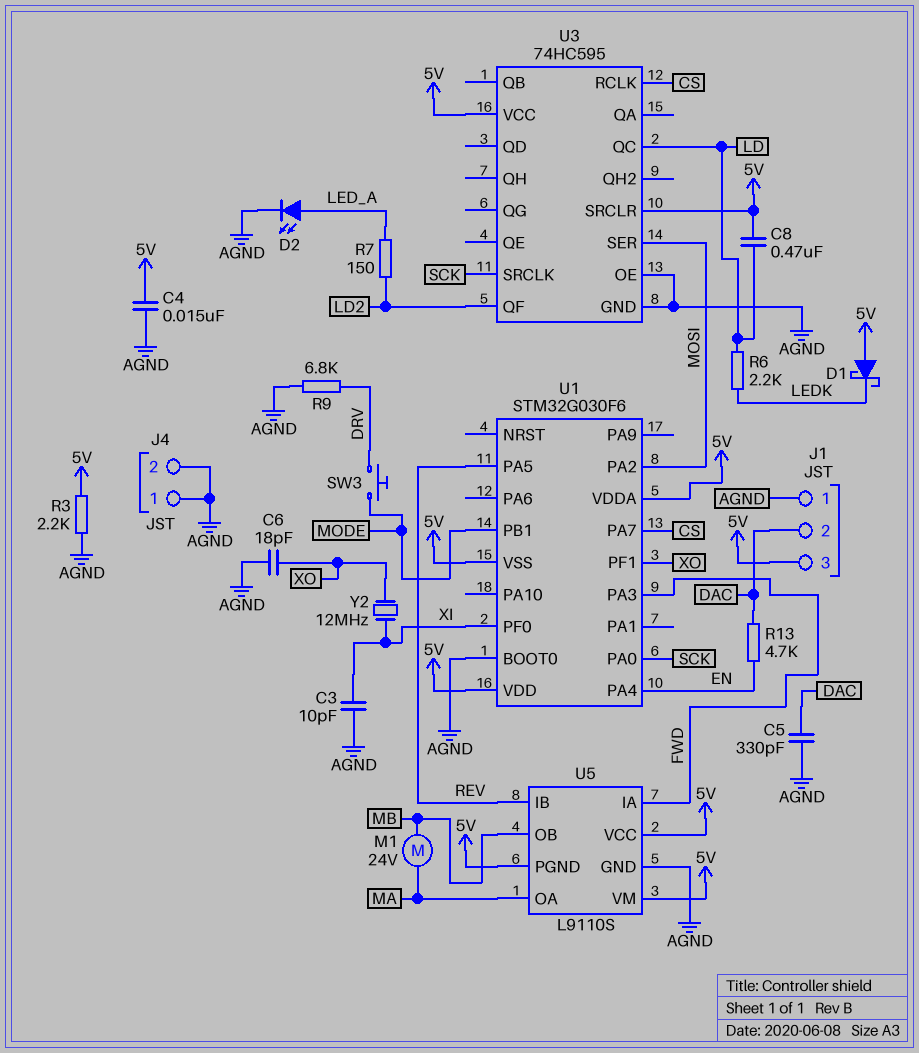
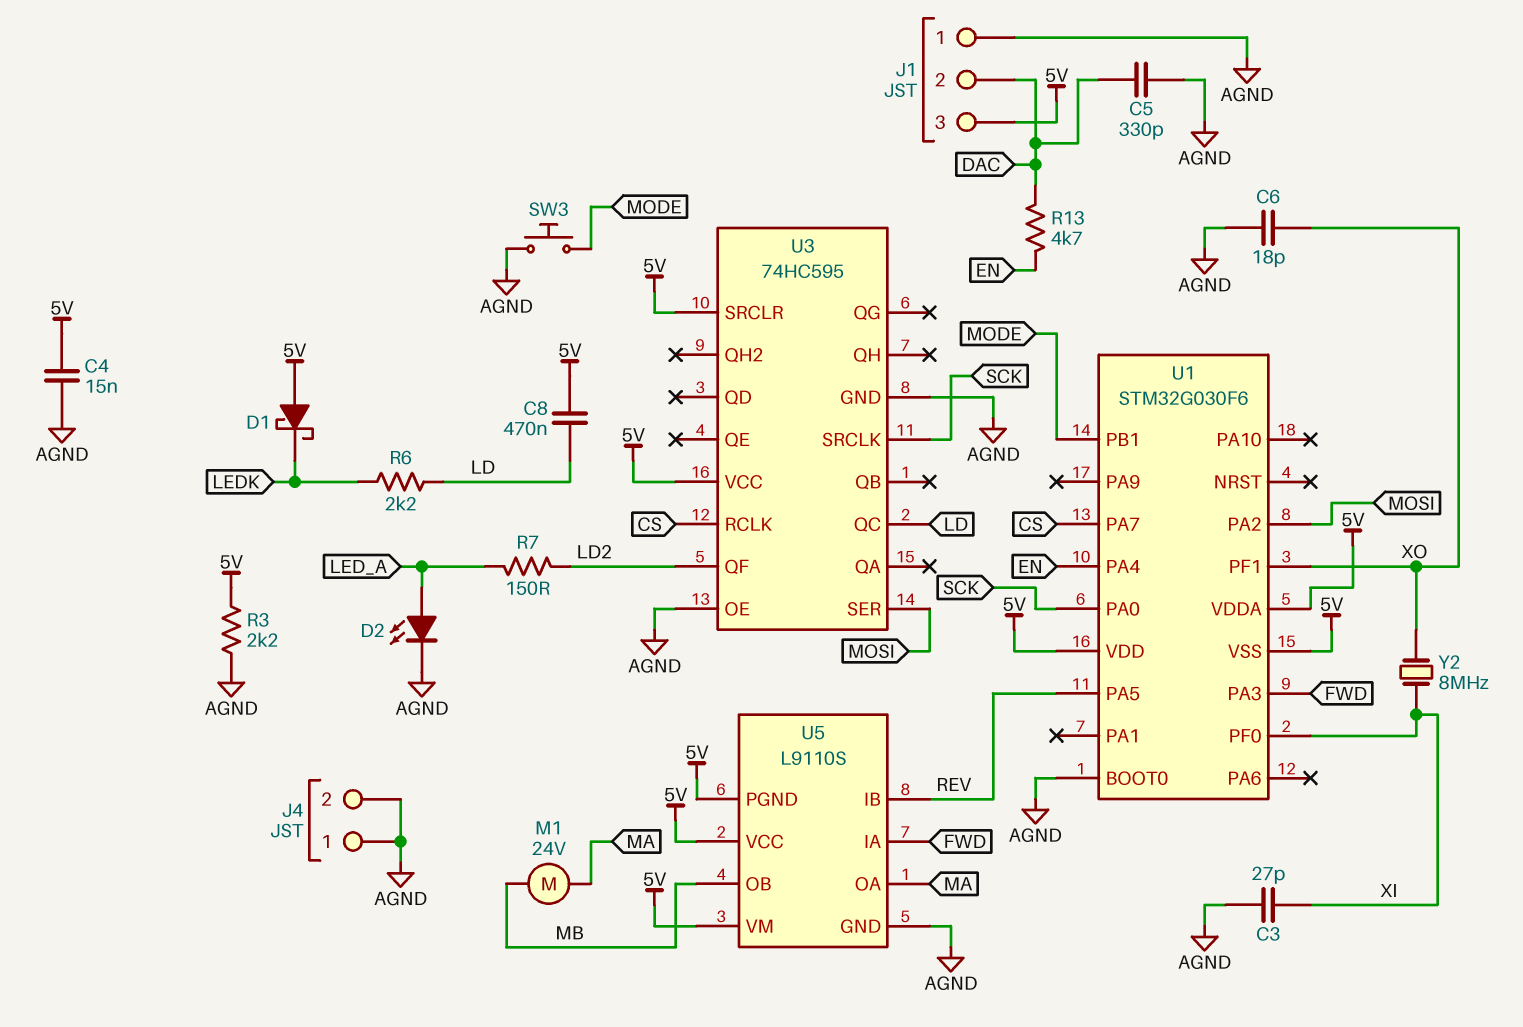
C3: 10pF (AGND, XI) -> 27pF (AGND, XI)
R9: 6.8k (AGND, DRV) -> none
SW3: button (DRV, MODE) -> button (AGND, MODE)
Y2: 12MHz (XI, XO) -> 8MHz (XI, XO)

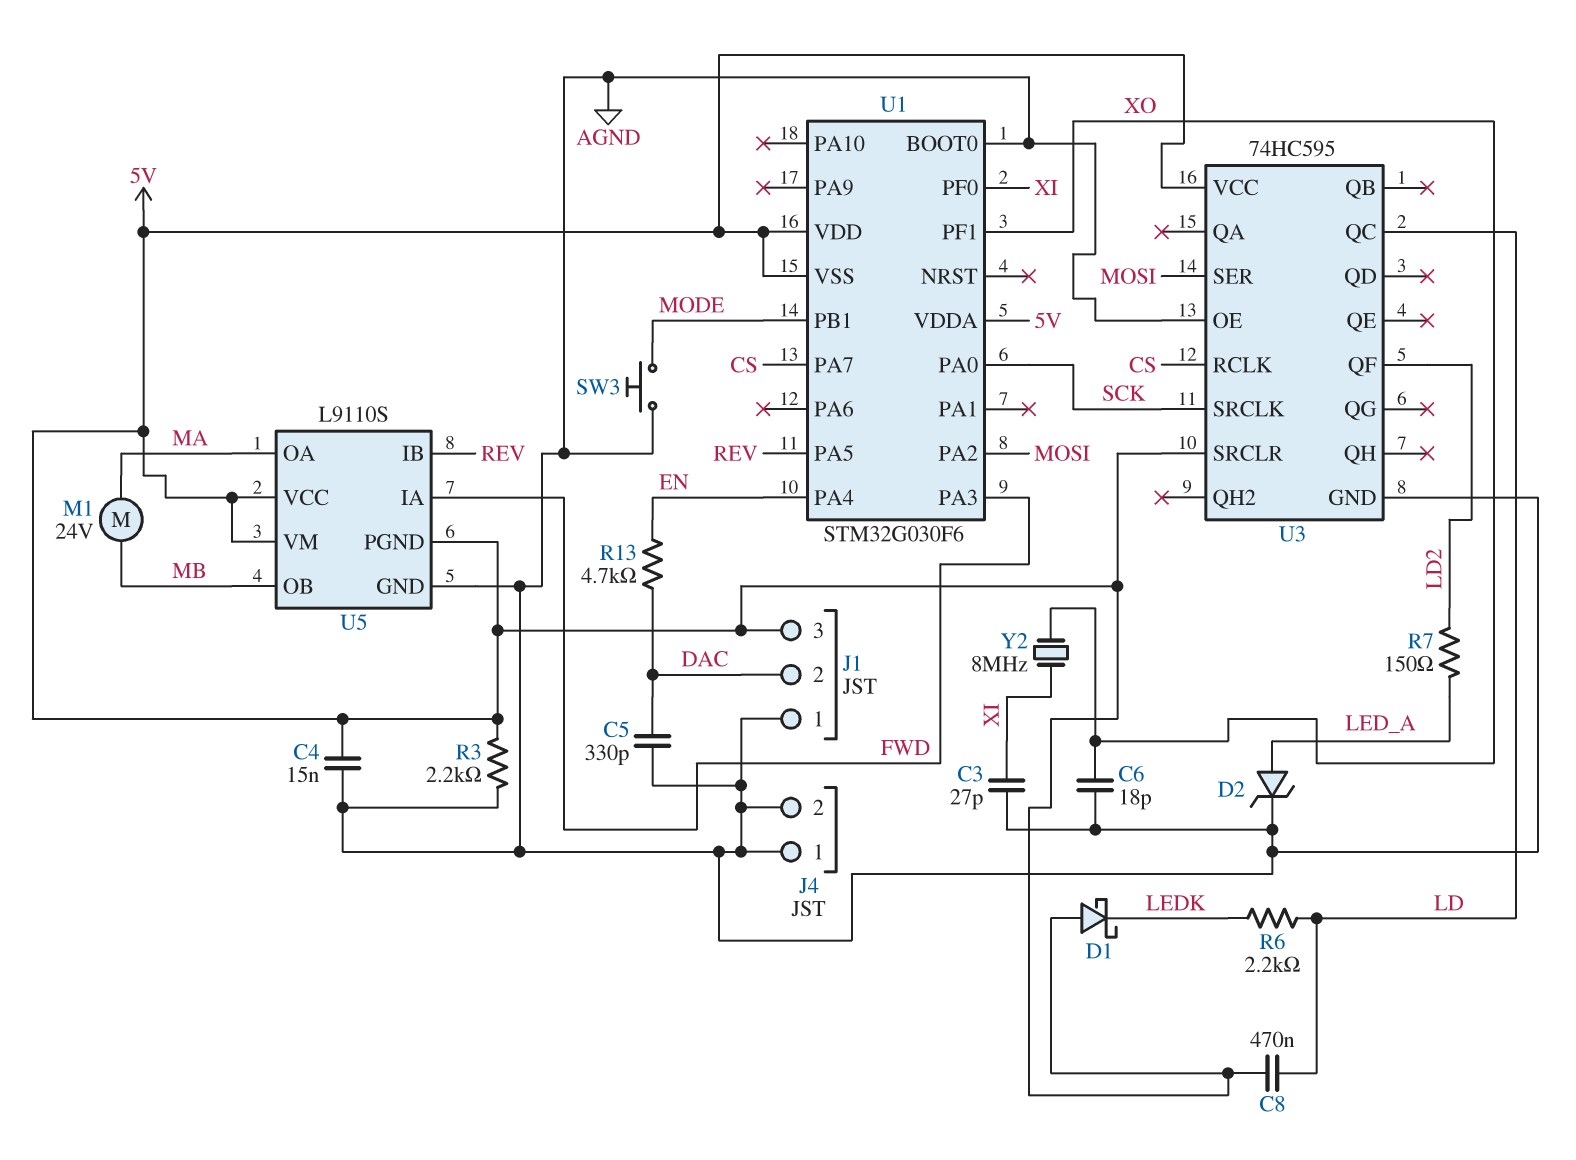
D2: LED (A LED_A, K AGND) -> zener (A LED_A, K AGND)

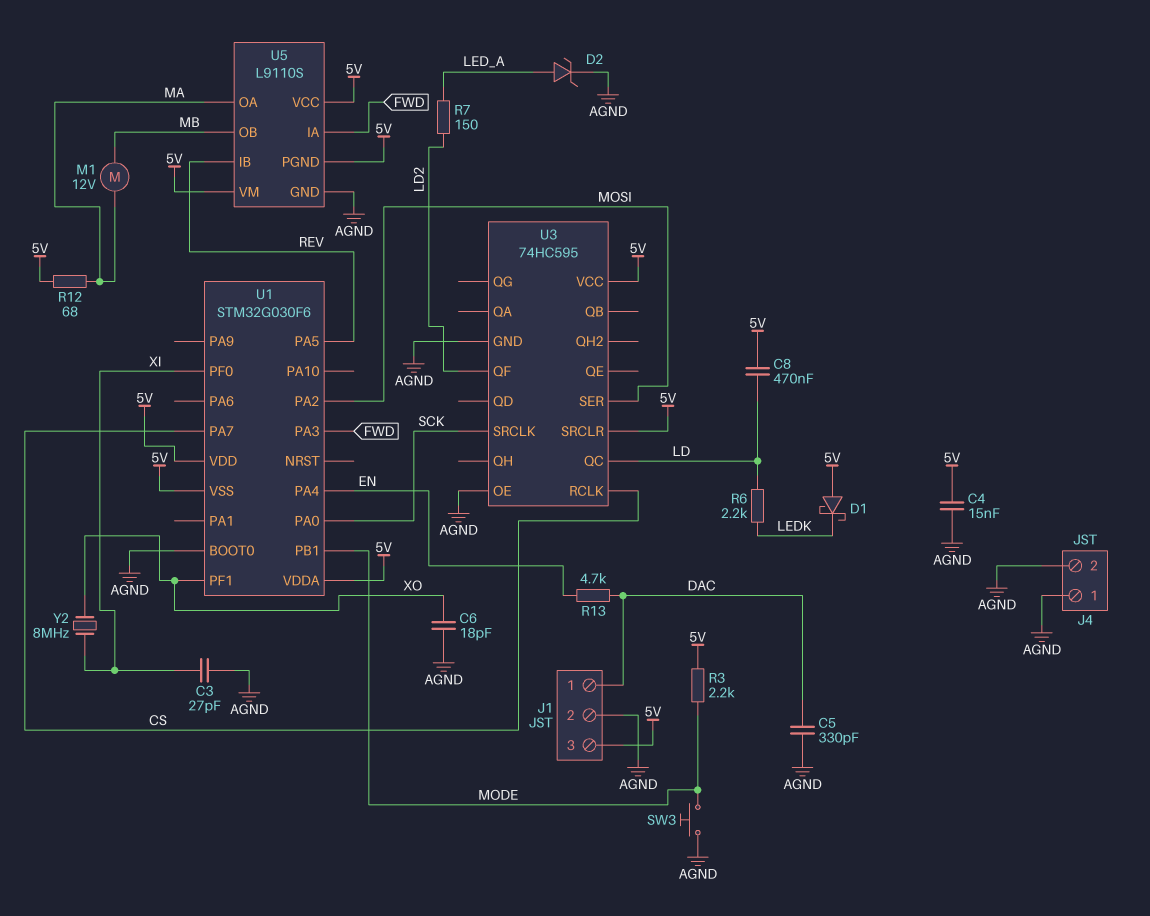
J1 pin 1: AGND -> DAC
J1 pin 2: DAC -> AGND
M1: motor 24V (MA, MB) -> motor 12V (MA, MB)
R3: 2.2k (5V, AGND) -> 2.2k (5V, MODE)
R12: none -> 68 (5V, MA)

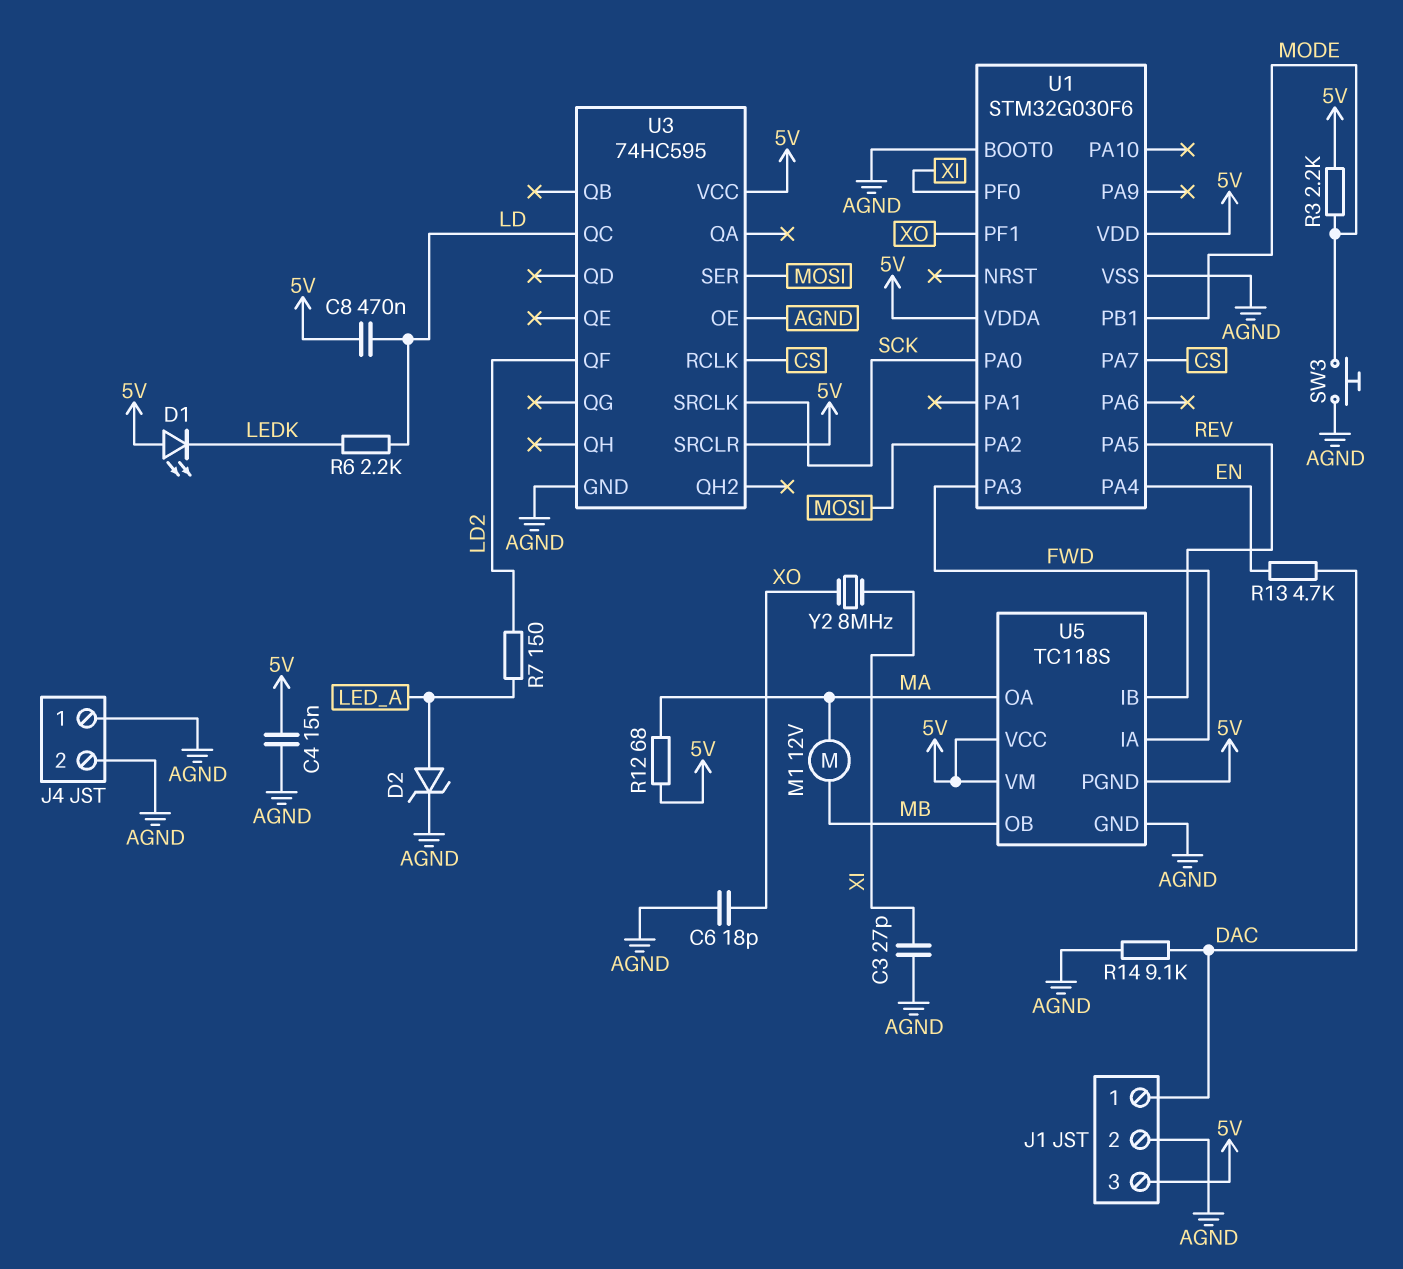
C5: 330pF (AGND, DAC) -> none
D1: schottky (A 5V, K LEDK) -> LED (A 5V, K LEDK)
R14: none -> 9.1k (AGND, DAC)
U1 pin VSS: 5V -> AGND
U5: L9110S -> TC118S

